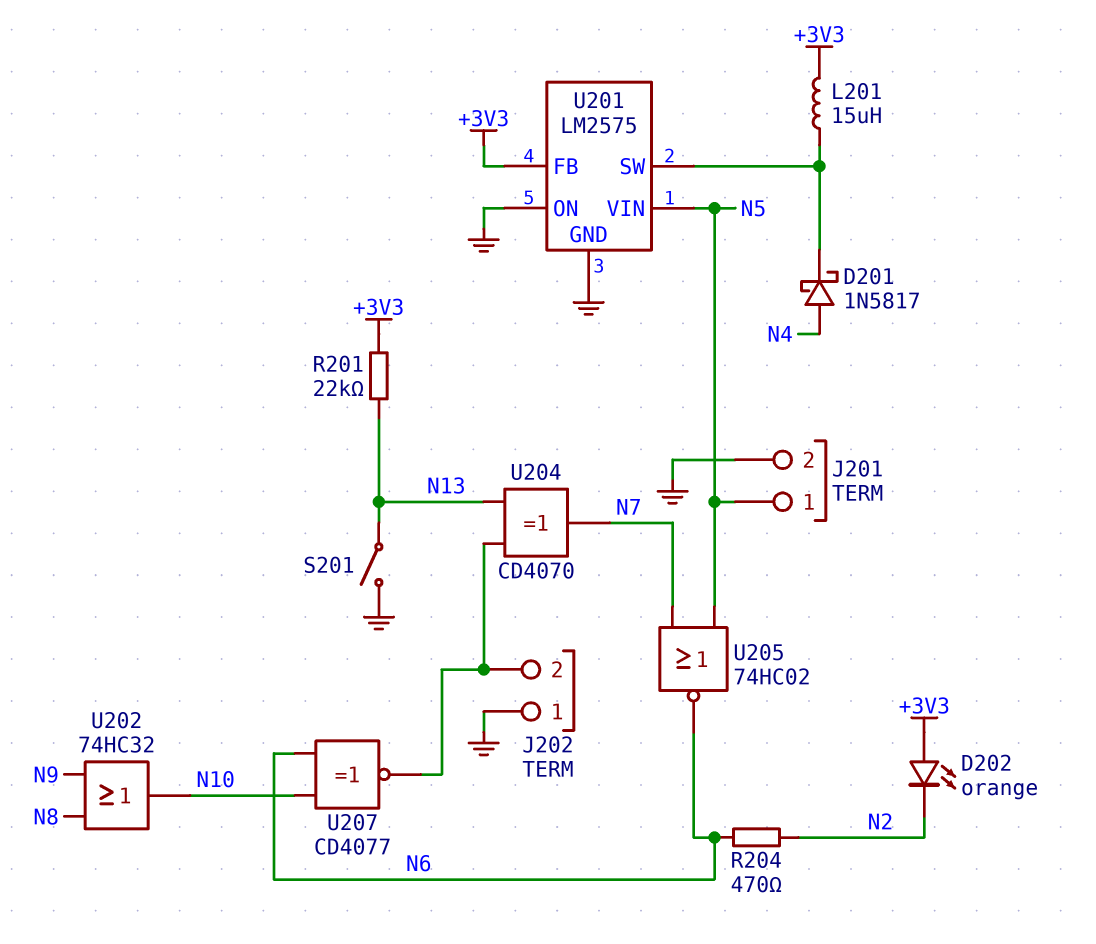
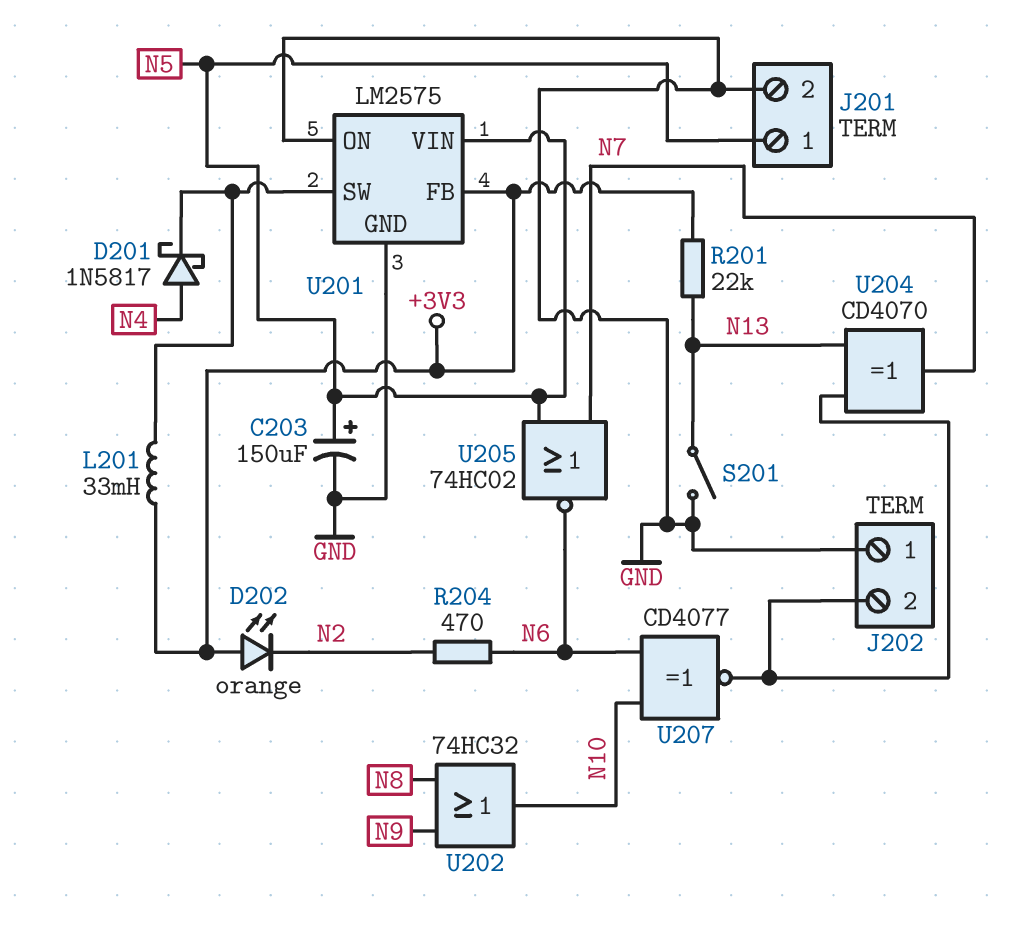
C203: none -> 150uF (plus N5, minus GND)
L201: 15uH (+3V3, U201/SW) -> 33mH (+3V3, U201/SW)

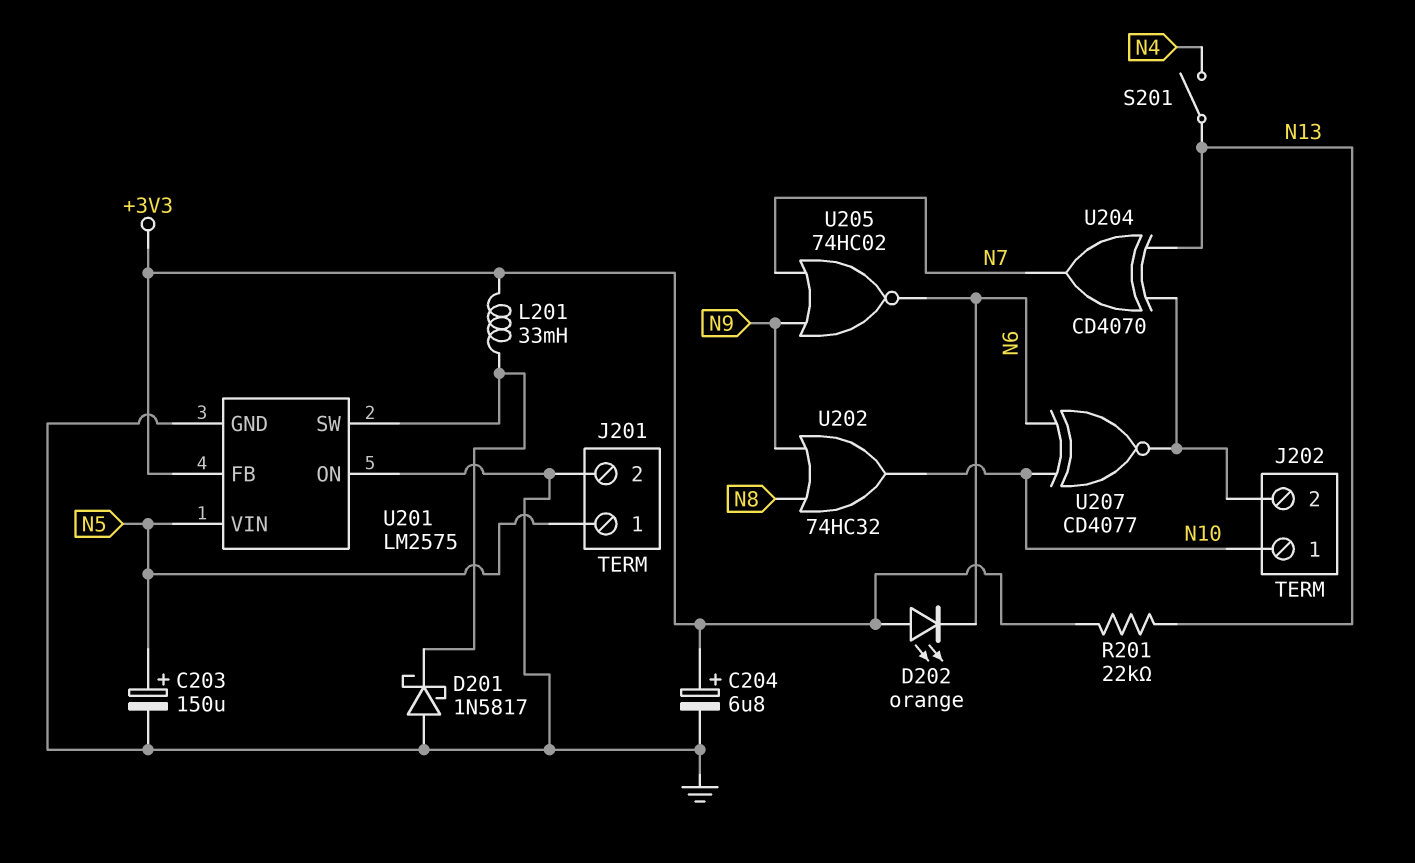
C204: none -> 6.8uF (plus +3V3, minus GND)
D201: schottky 1N5817 (A N4, K U201/SW) -> schottky 1N5817 (A GND, K U201/SW)
D202: LED orange (A +3V3, K N2) -> LED orange (A +3V3, K N6)
J202 pin 1: GND -> N10
R204: 470 (N2, N6) -> none
S201: switch (GND, N13) -> switch (N4, N13)
U205: NOR 74HC02 (in N5, in N7, out N6) -> NOR 74HC02 (in N7, in N9, out N6)

